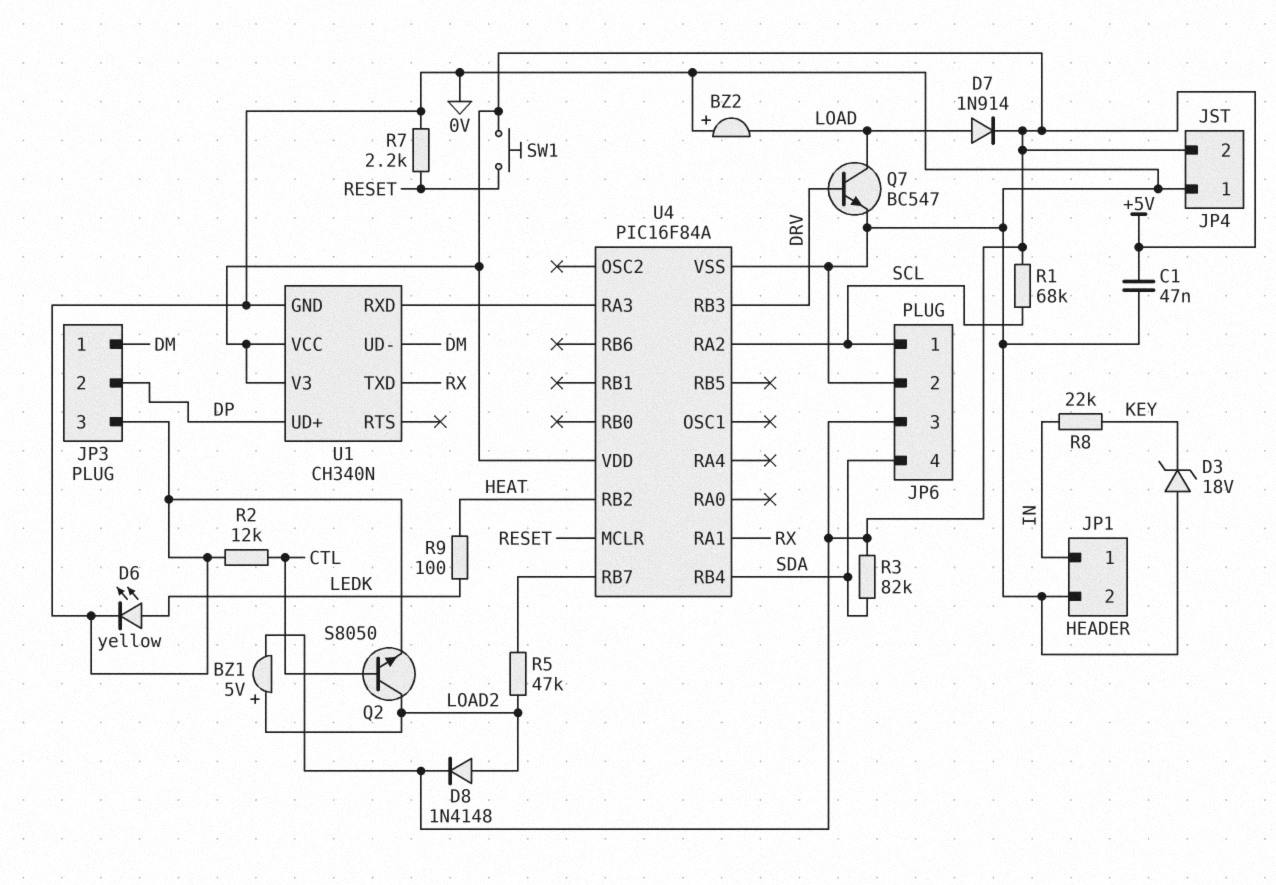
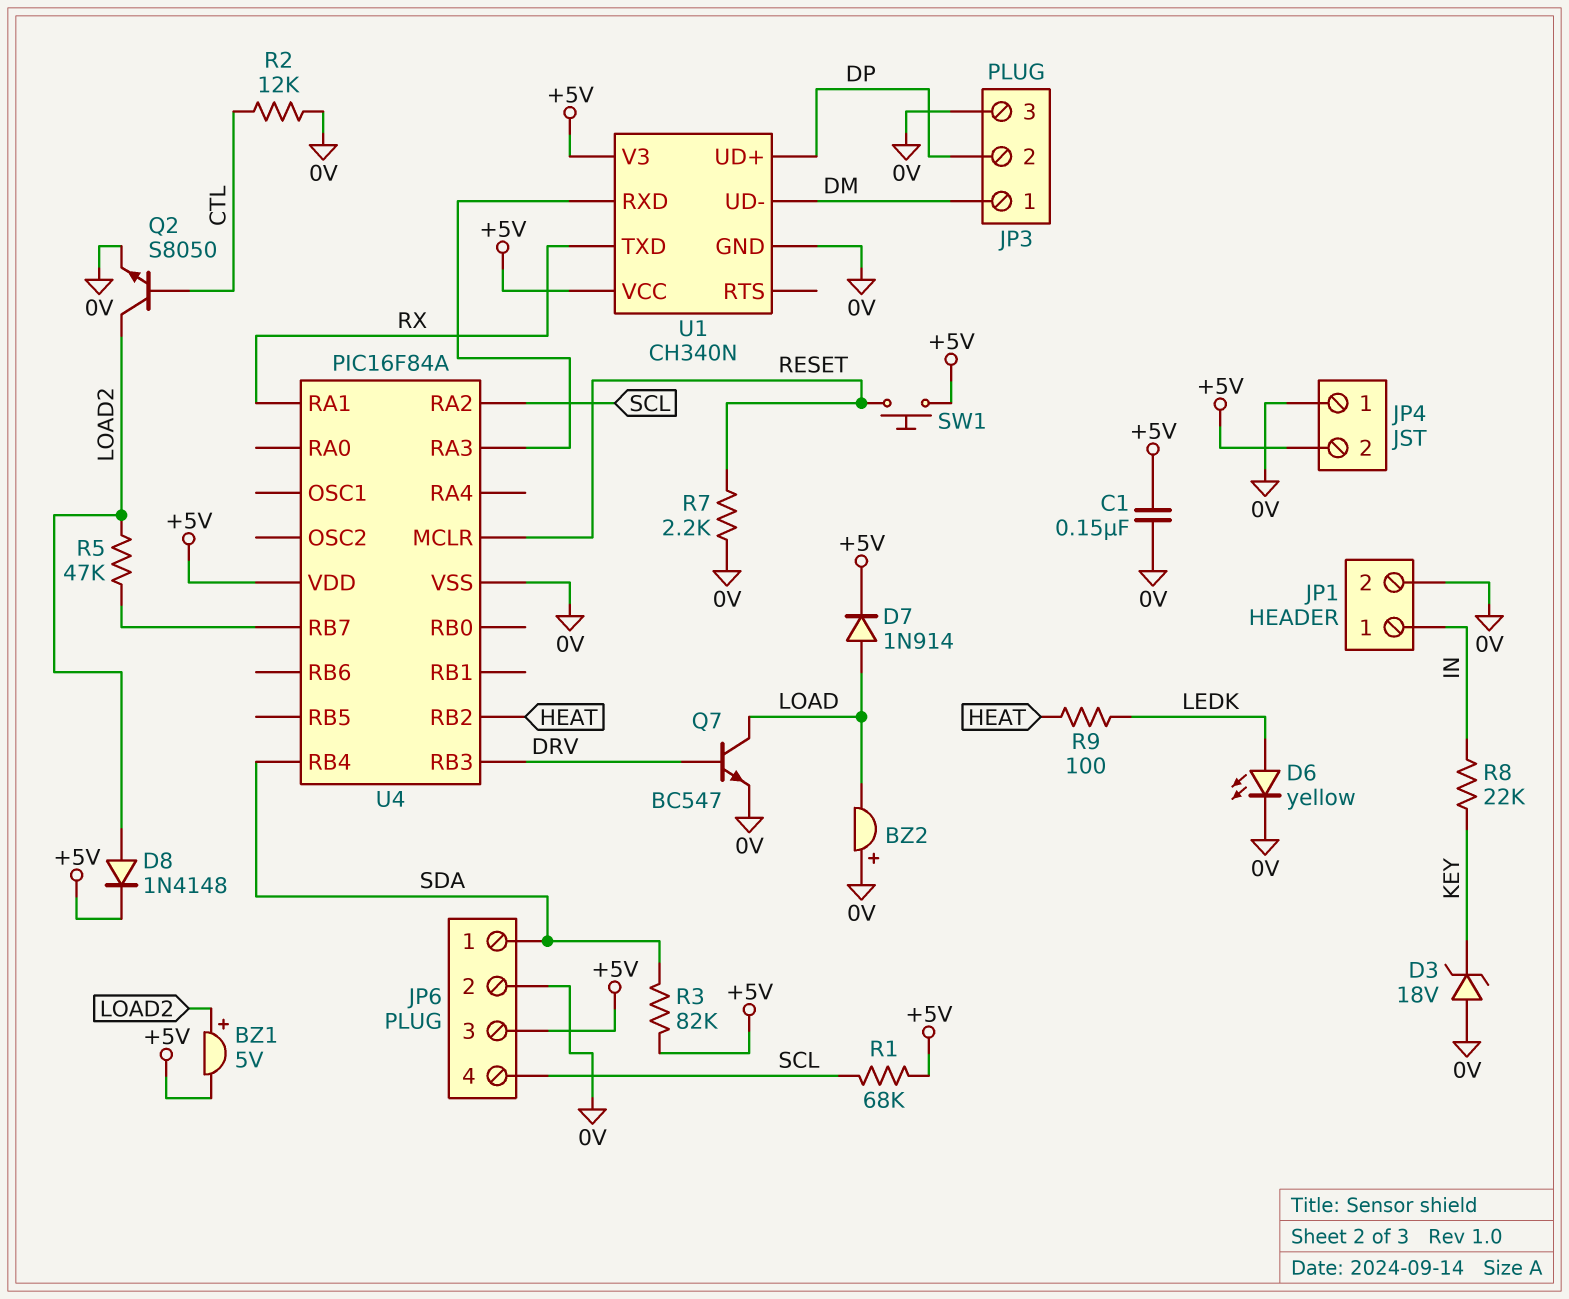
C1: 47nF (+5V, 0V) -> 150nF (+5V, 0V)
JP6 pin 1: SCL -> SDA
JP6 pin 4: SDA -> SCL

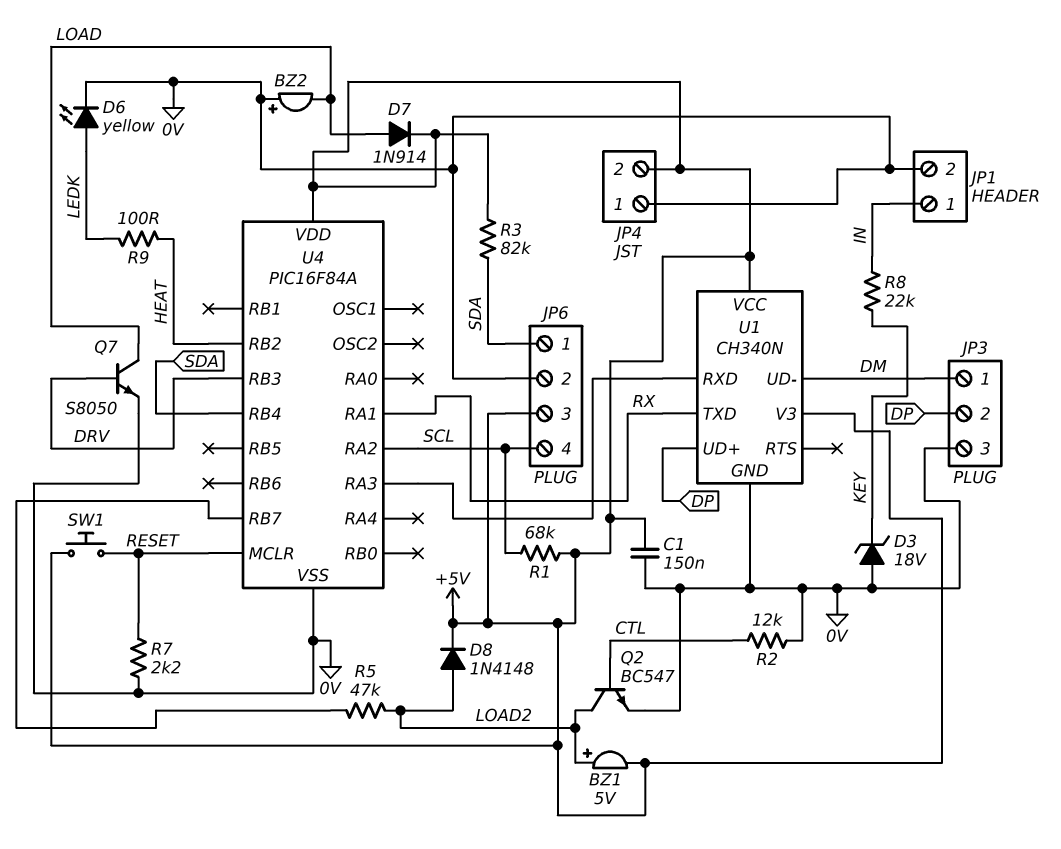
Q2: NPN S8050 (B CTL, C LOAD2, E 0V) -> NPN BC547 (B CTL, C LOAD2, E 0V)
Q7: NPN BC547 (B DRV, C LOAD, E 0V) -> NPN S8050 (B DRV, C LOAD, E 0V)

